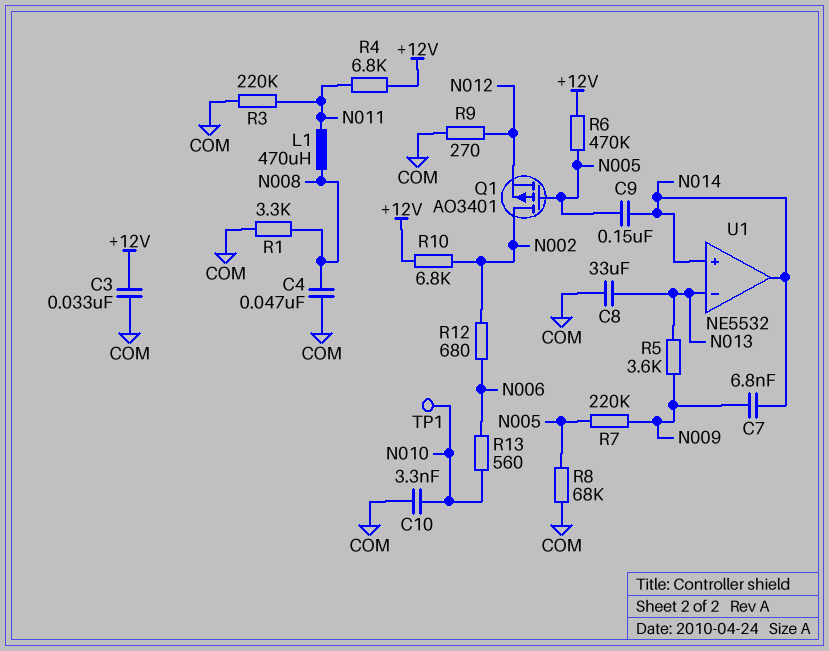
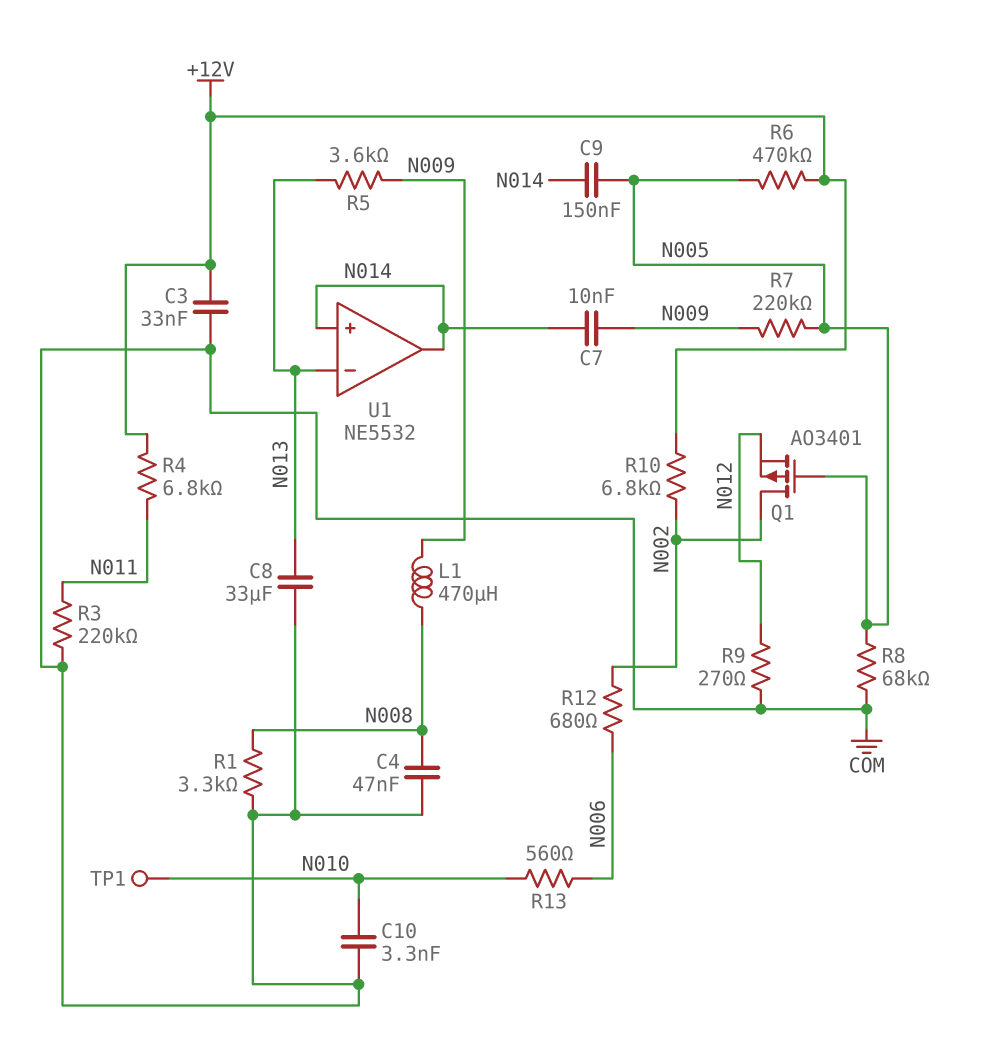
C7: 6.8nF (N009, N014) -> 10nF (N009, N014)
L1: 470uH (N008, N011) -> 470uH (N008, N009)

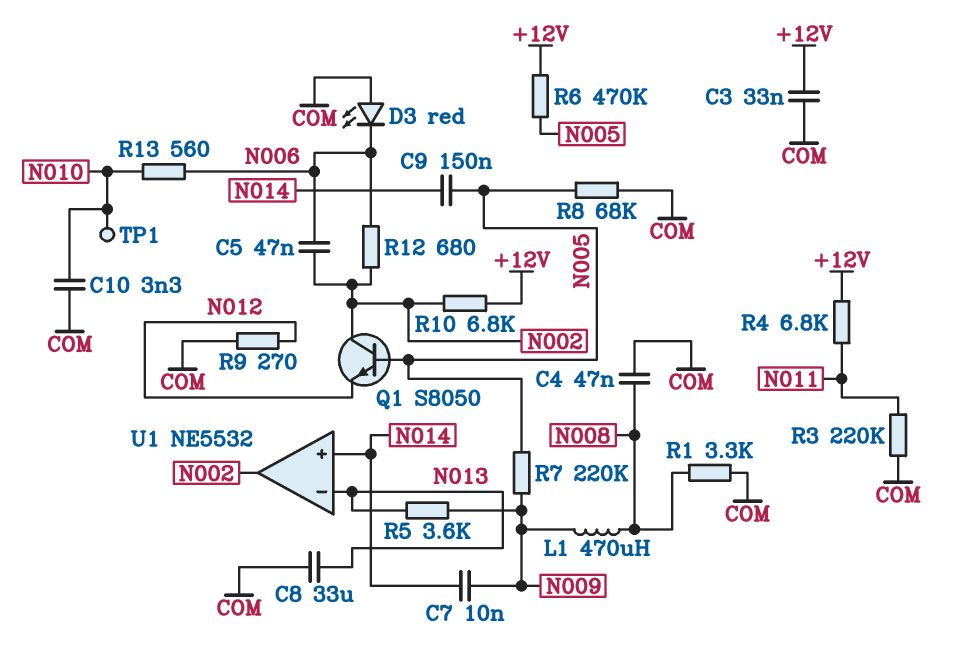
C5: none -> 47nF (N002, N006)
D3: none -> LED red (A COM, K N006)
Q1: PMOS AO3401 (G N005, D N002, S N012) -> NPN S8050 (B N005, C N002, E N012)
U1 pin out: N014 -> N002

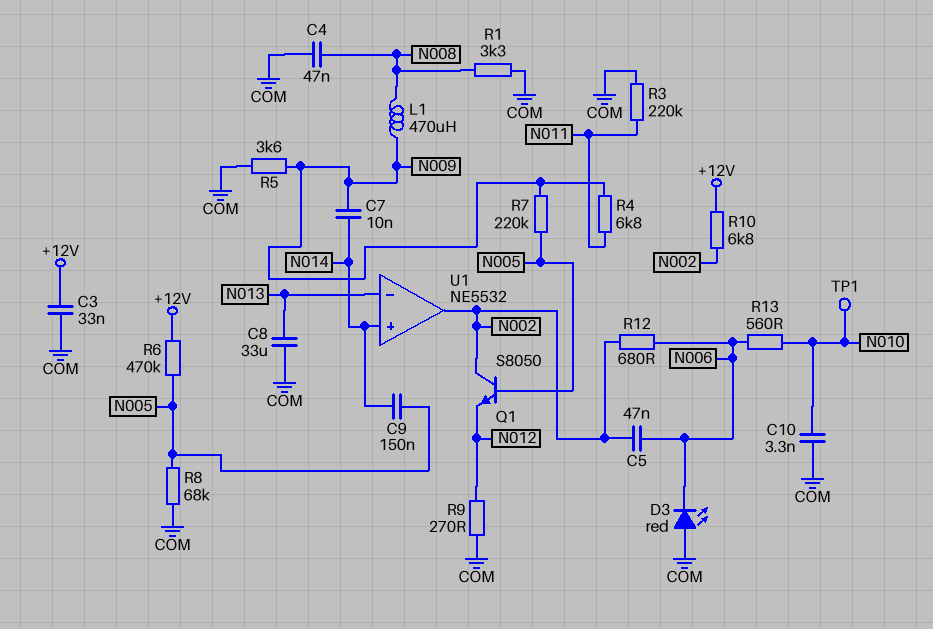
R4: 6.8k (+12V, N011) -> 6.8k (N009, N011)
R5: 3.6k (N009, N013) -> 3.6k (COM, N009)

